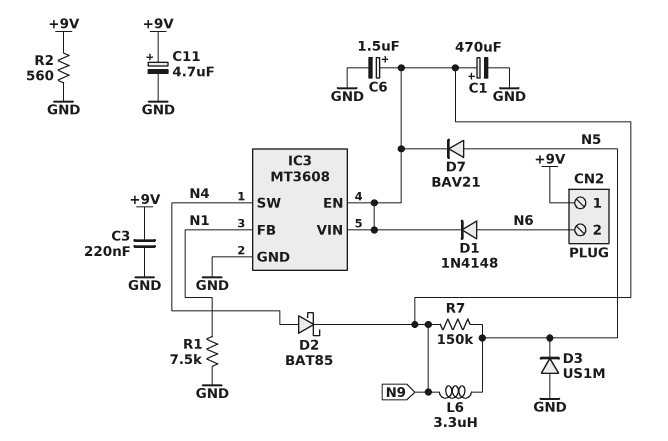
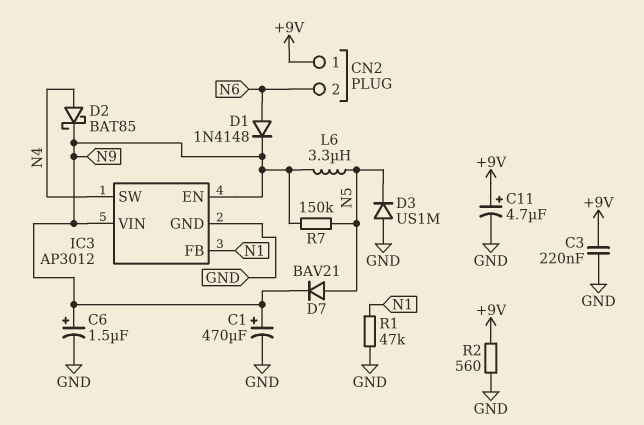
IC3: MT3608 -> AP3012
R1: 7.5k (GND, N1) -> 47k (GND, N1)

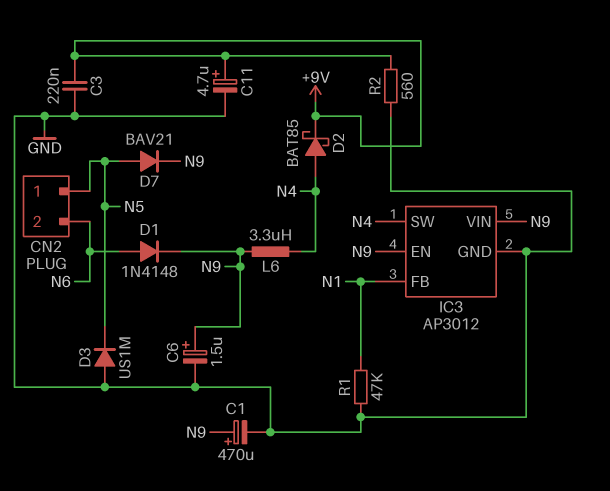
CN2 pin 1: +9V -> N5
D2: schottky BAT85 (A N4, K N9) -> schottky BAT85 (A N4, K +9V)
L6: 3.3uH (N5, N9) -> 3.3uH (N4, N9)
R7: 150k (N5, N9) -> none

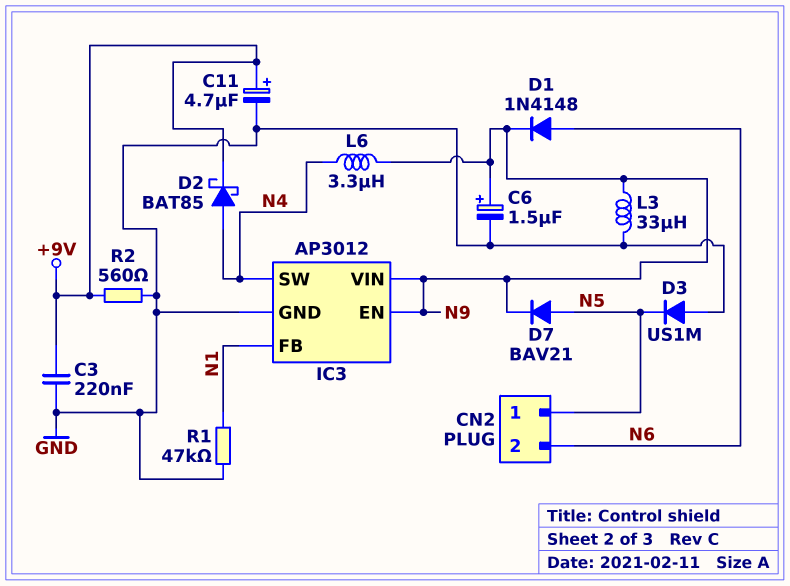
C1: 470uF (plus N9, minus GND) -> none
L3: none -> 33uH (GND, N9)

